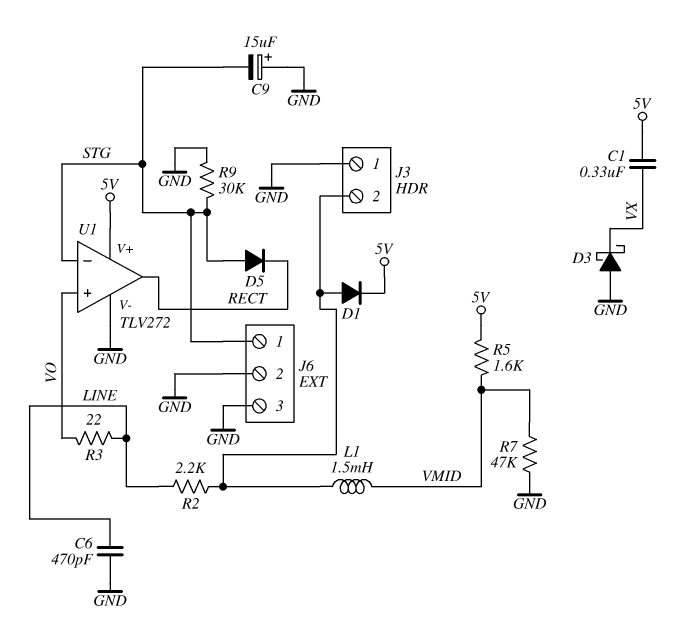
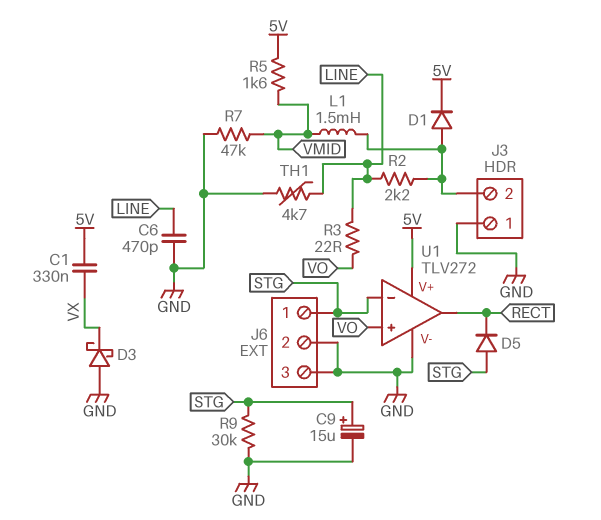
C9: 15uF (plus GND, minus STG) -> 15uF (plus STG, minus GND)
TH1: none -> 4.7k (GND, LINE)

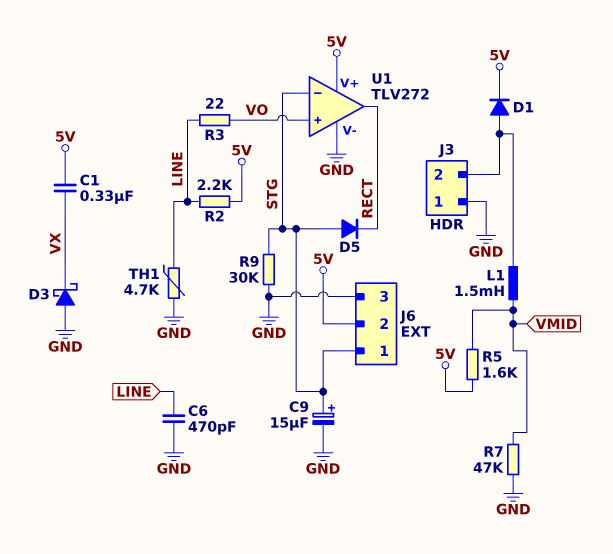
J6 pin 2: GND -> 5V
R2: 2.2k (J3/2, LINE) -> 2.2k (5V, LINE)

